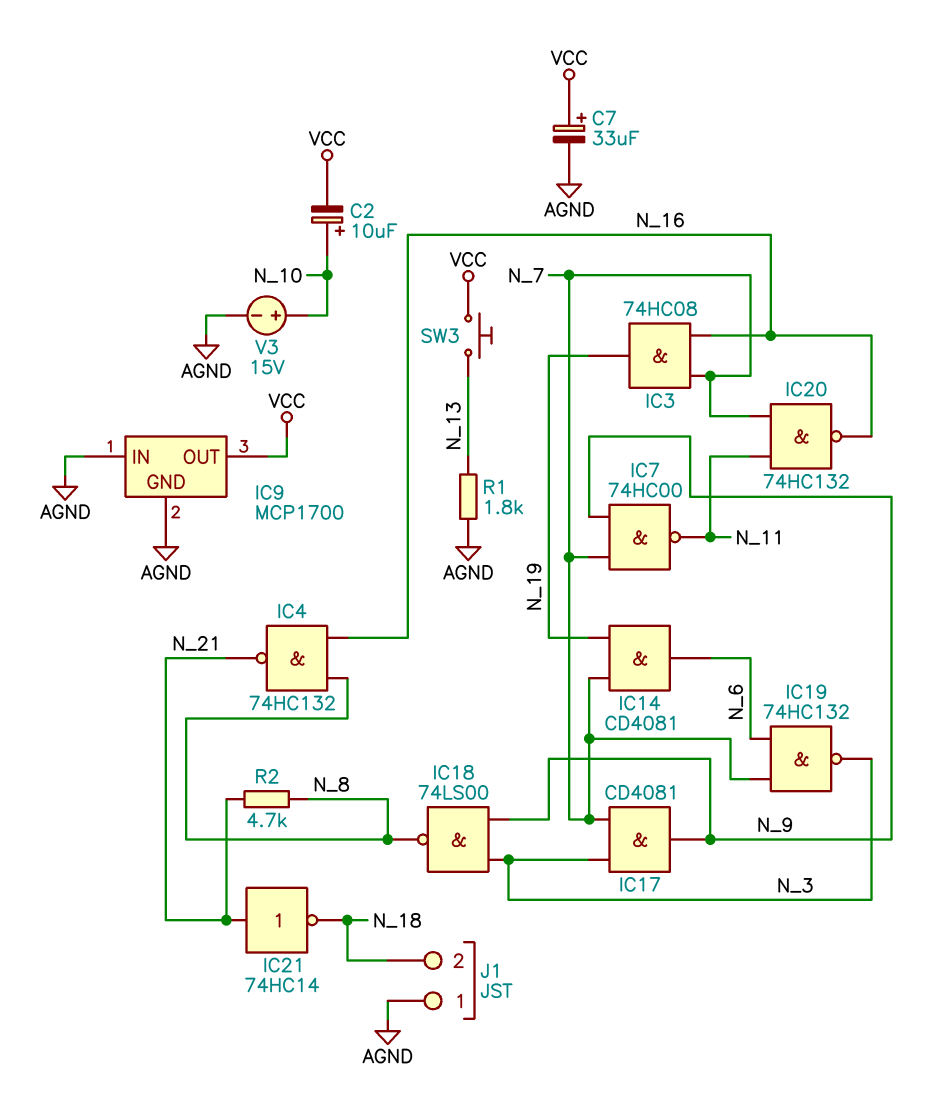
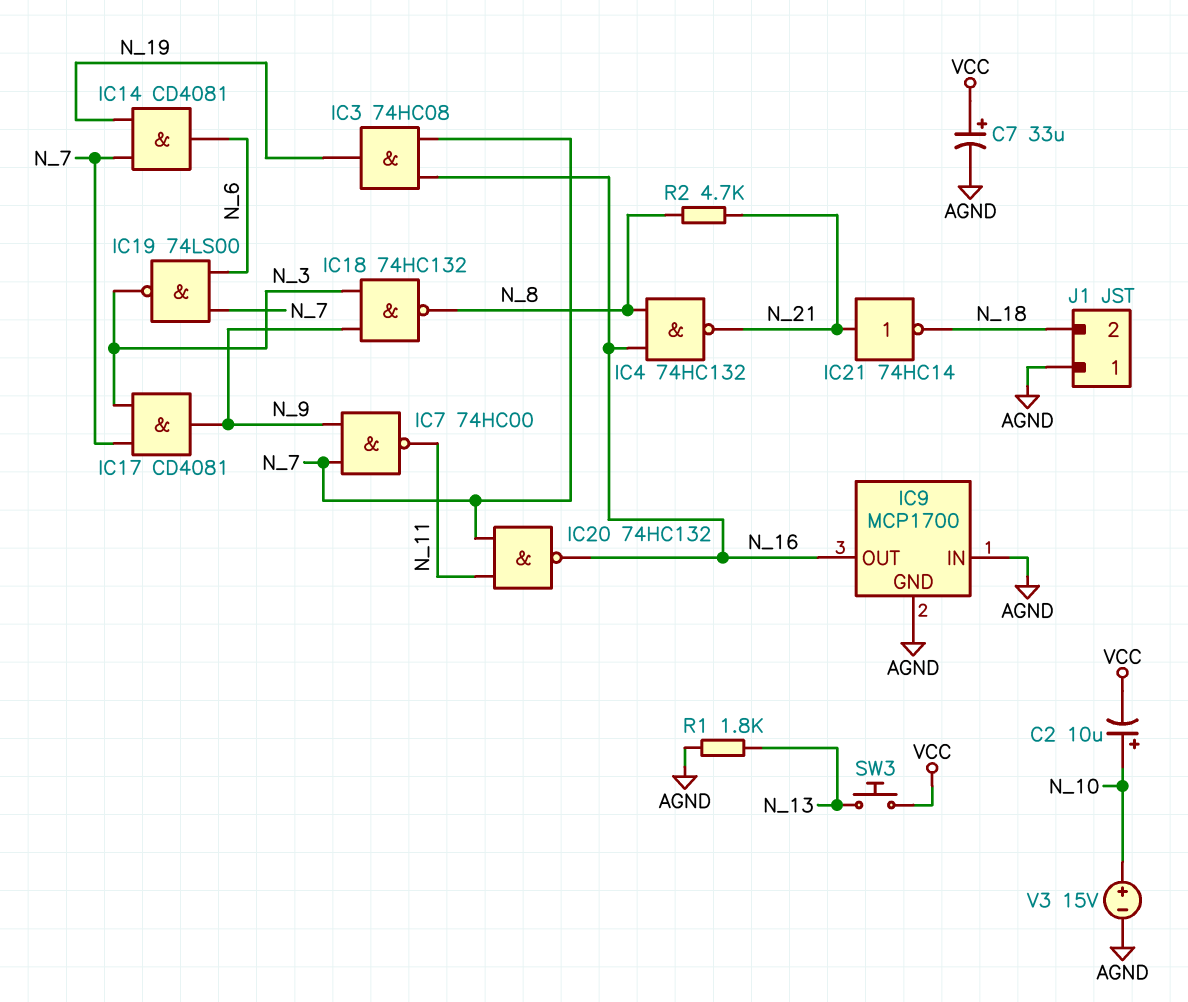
IC9 pin OUT: VCC -> N_16
IC18: NAND 74LS00 (in N_3, in N_9, out N_8) -> NAND 74HC132 (in N_3, in N_9, out N_8)
IC19: NAND 74HC132 (in N_6, in N_7, out N_3) -> NAND 74LS00 (in N_6, in N_7, out N_3)

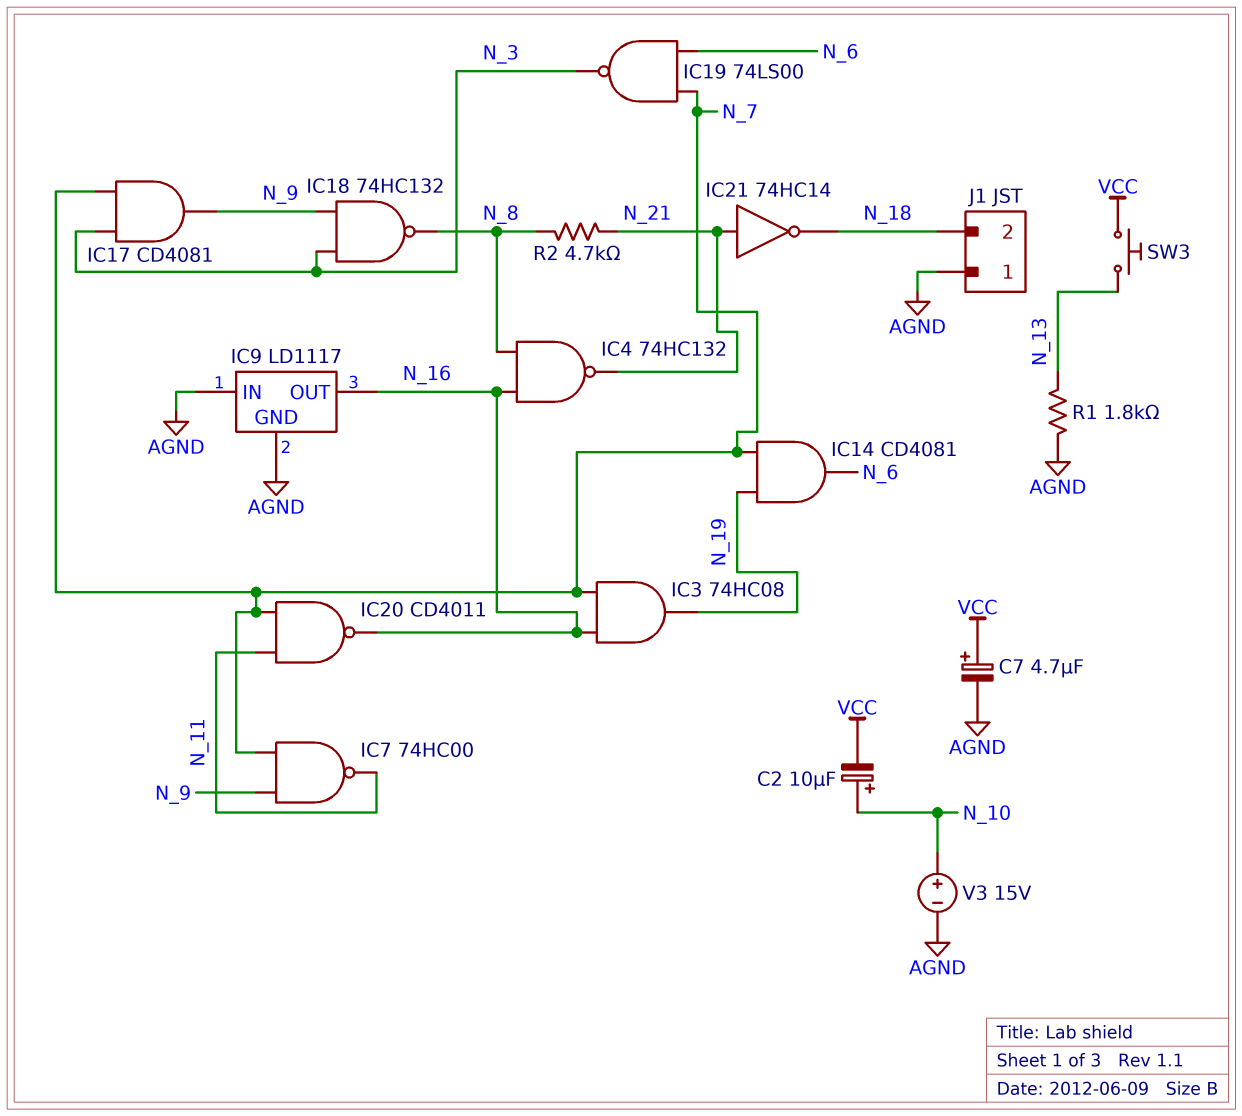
C7: 33uF (plus VCC, minus AGND) -> 4.7uF (plus VCC, minus AGND)
IC9: MCP1700 -> LD1117
IC20: NAND 74HC132 (in N_7, in N_11, out N_16) -> NAND CD4011 (in N_7, in N_11, out N_16)

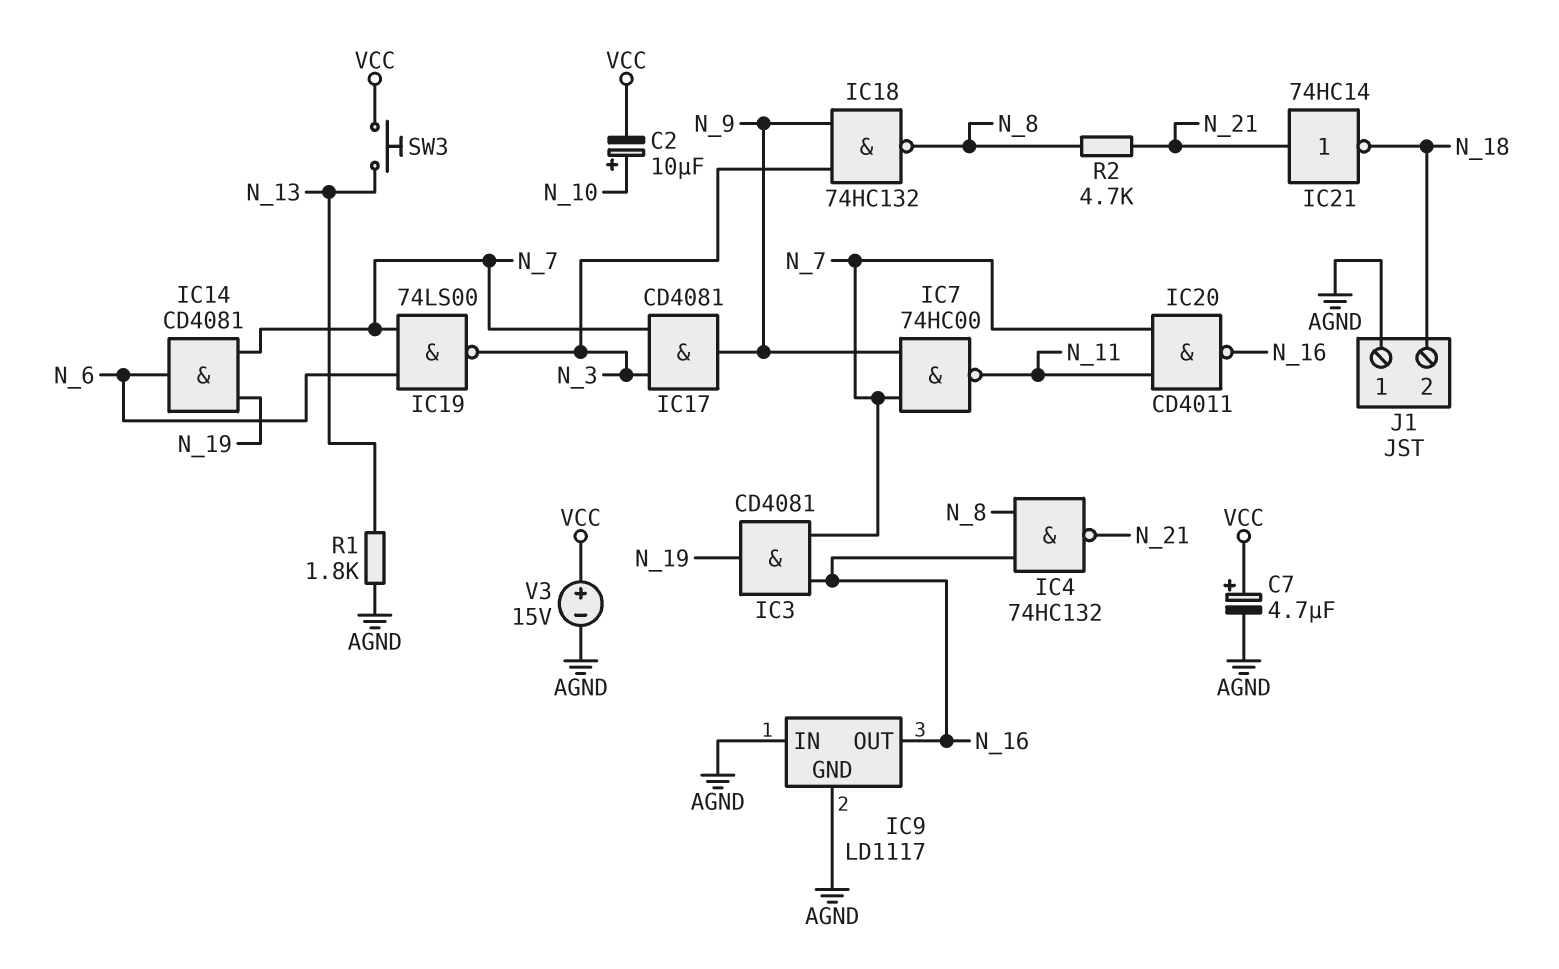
IC3: AND 74HC08 (in N_7, in N_16, out N_19) -> AND CD4081 (in N_7, in N_16, out N_19)
V3: 15V (plus N_10, minus AGND) -> 15V (plus VCC, minus AGND)

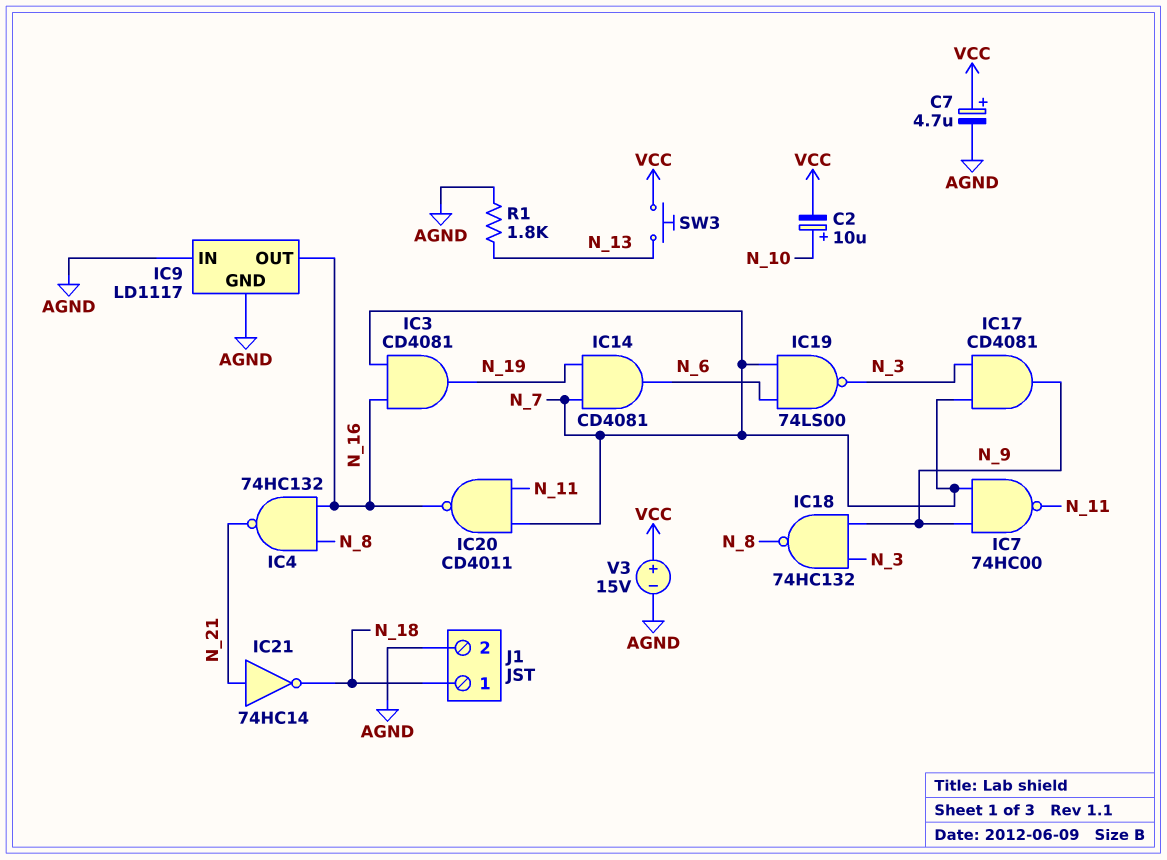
J1 pin 1: AGND -> N_18
J1 pin 2: N_18 -> AGND
R2: 4.7k (N_8, N_21) -> none

